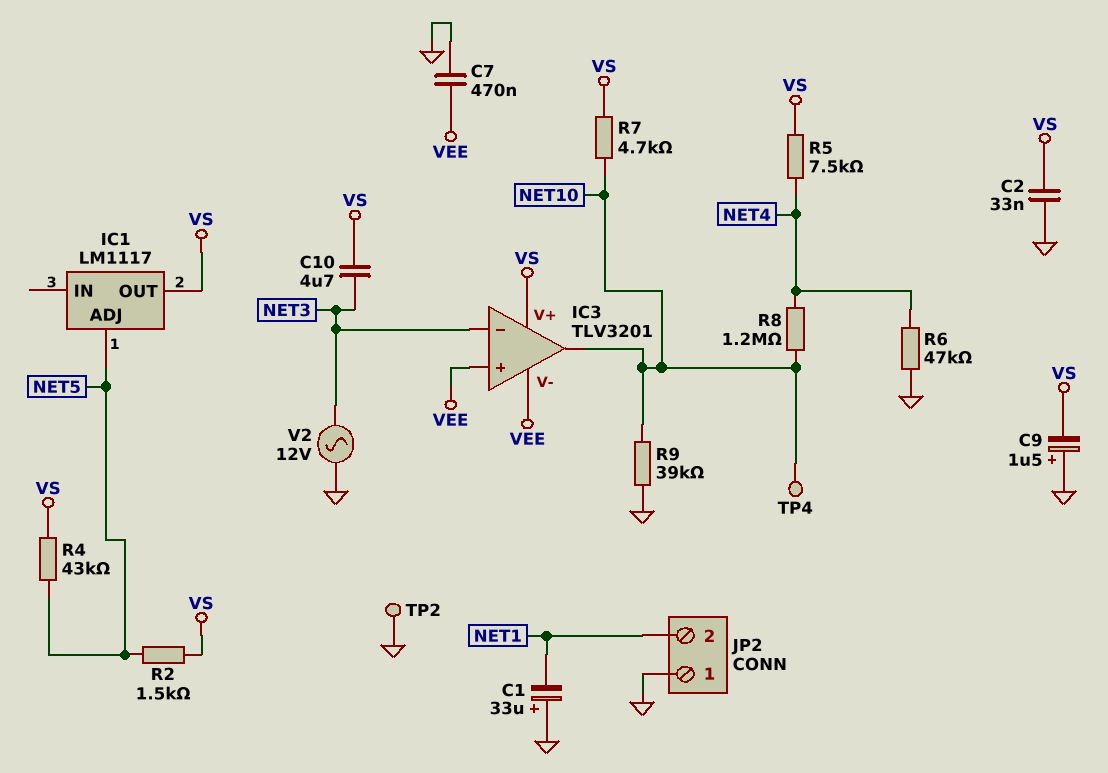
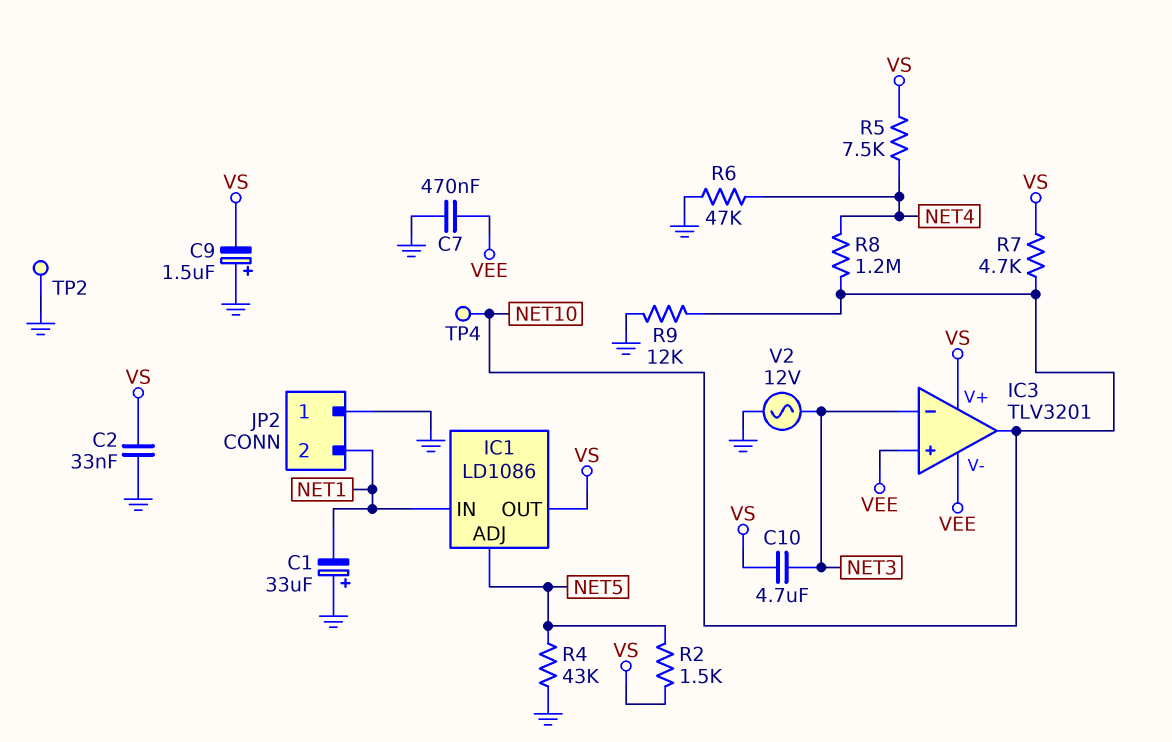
IC1: LM1117 -> LD1086
IC1 pin IN: none -> NET1
R4: 43k (NET5, VS) -> 43k (GND, NET5)
R9: 39k (GND, NET10) -> 12k (GND, NET10)

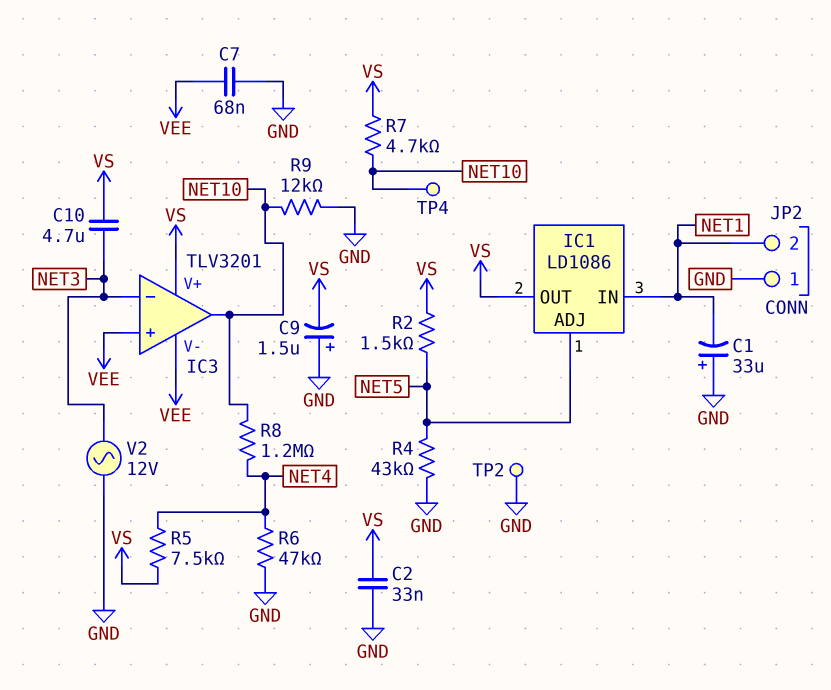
C7: 470nF (GND, VEE) -> 68nF (GND, VEE)

